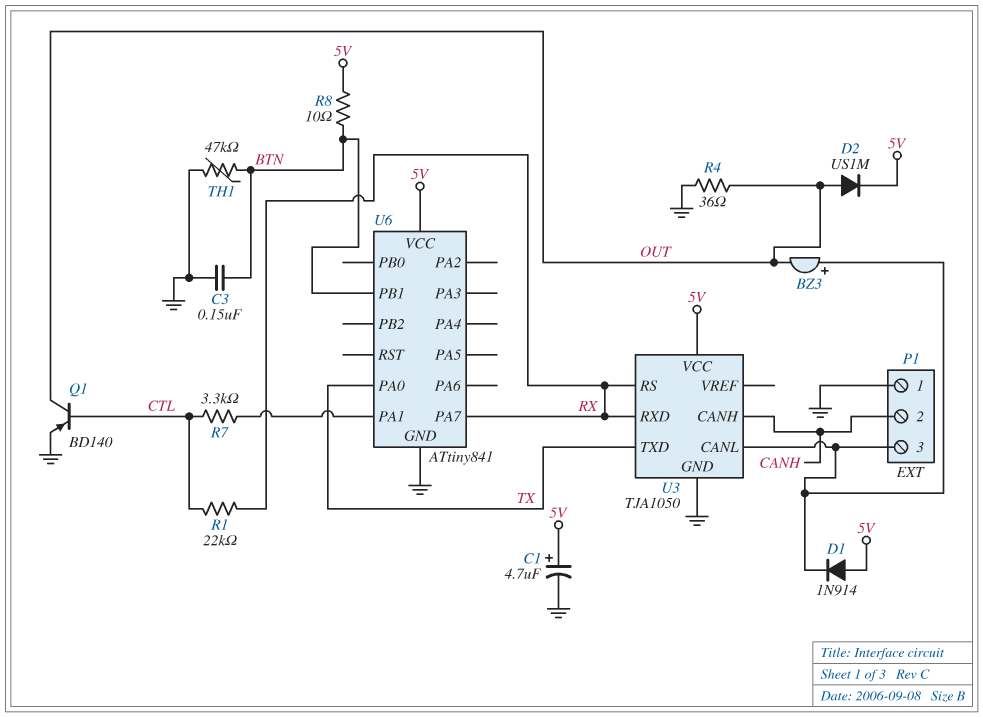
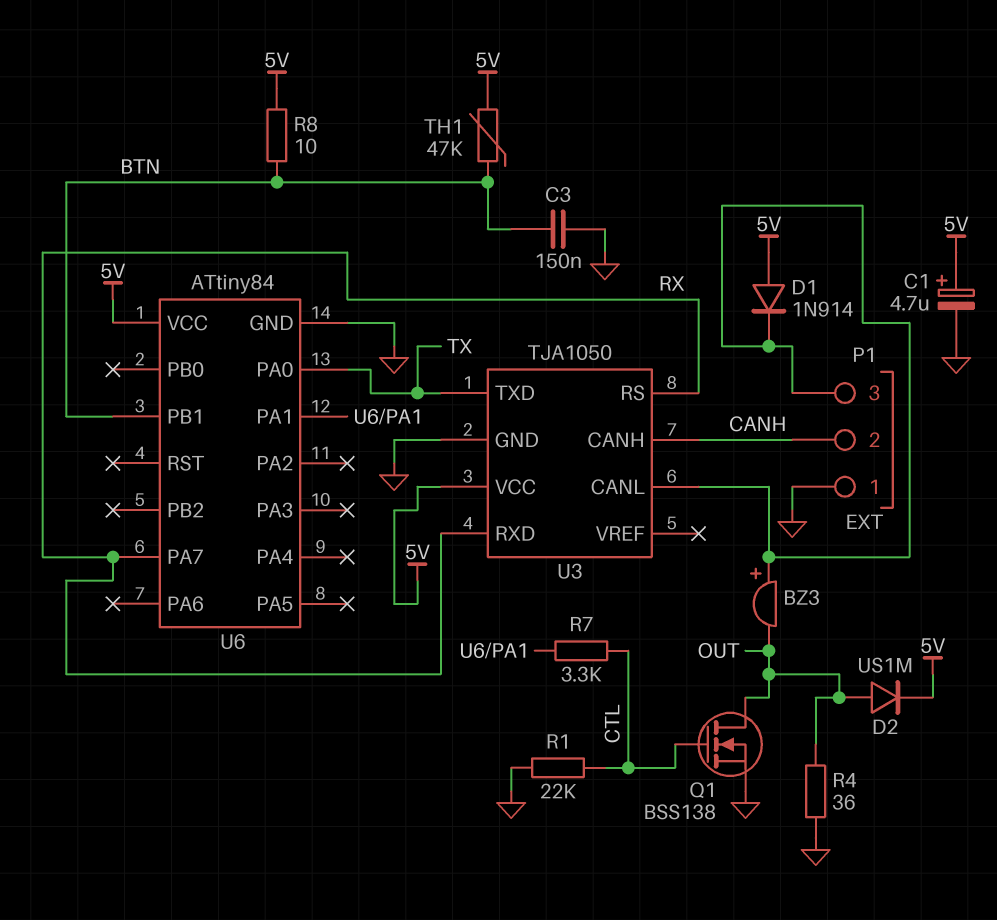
Q1: PNP BD140 (B CTL, C OUT, E GND) -> NMOS BSS138 (G CTL, D OUT, S GND)
R1: 22k (CTL, RX) -> 22k (CTL, GND)
TH1: 47k (BTN, GND) -> 47k (5V, BTN)
U6: ATtiny841 -> ATtiny84

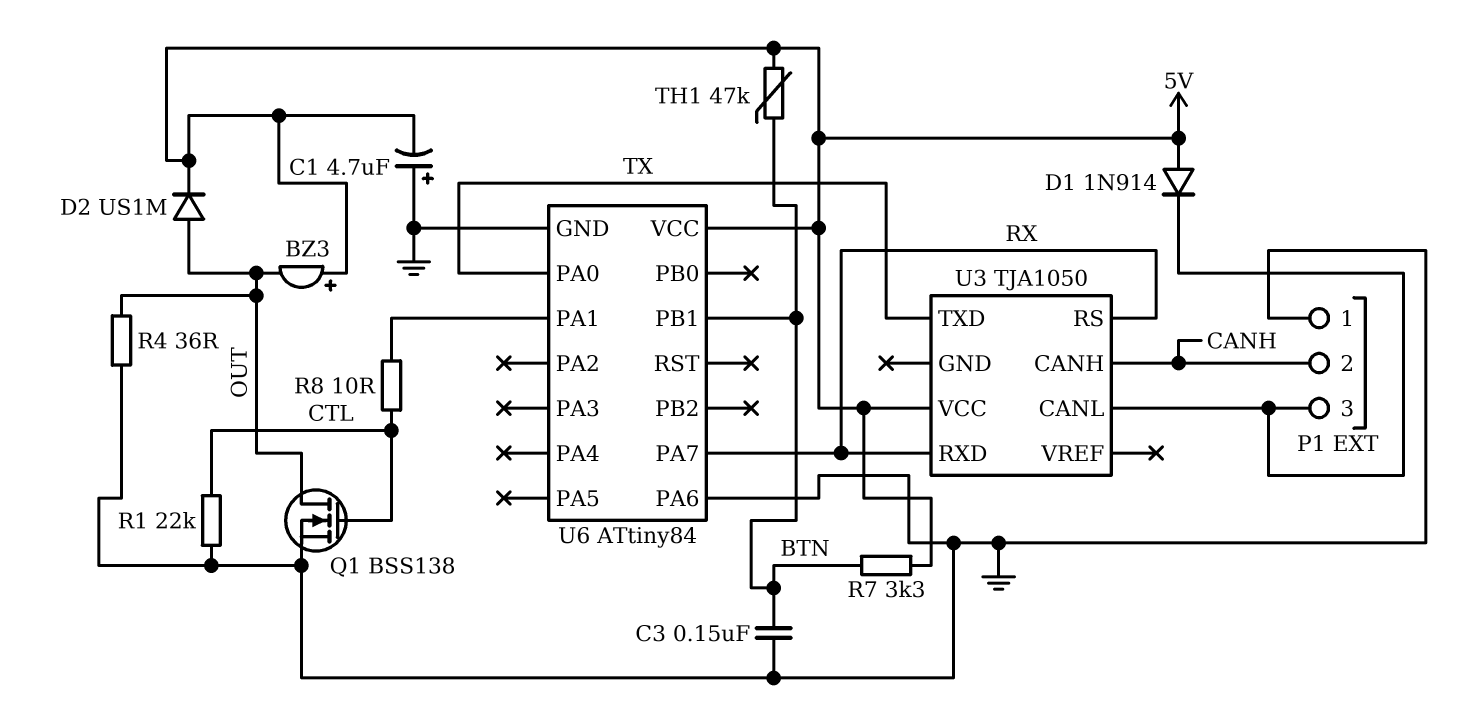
BZ3: buzzer (plus P1/3, minus OUT) -> buzzer (plus 5V, minus OUT)
C1: 4.7uF (plus 5V, minus GND) -> 4.7uF (plus GND, minus 5V)
R7: 3.3k (CTL, U6/PA1) -> 3.3k (5V, BTN)
R8: 10 (5V, BTN) -> 10 (CTL, U6/PA1)
U3 pin GND: GND -> none
U6 pin PA6: none -> GND

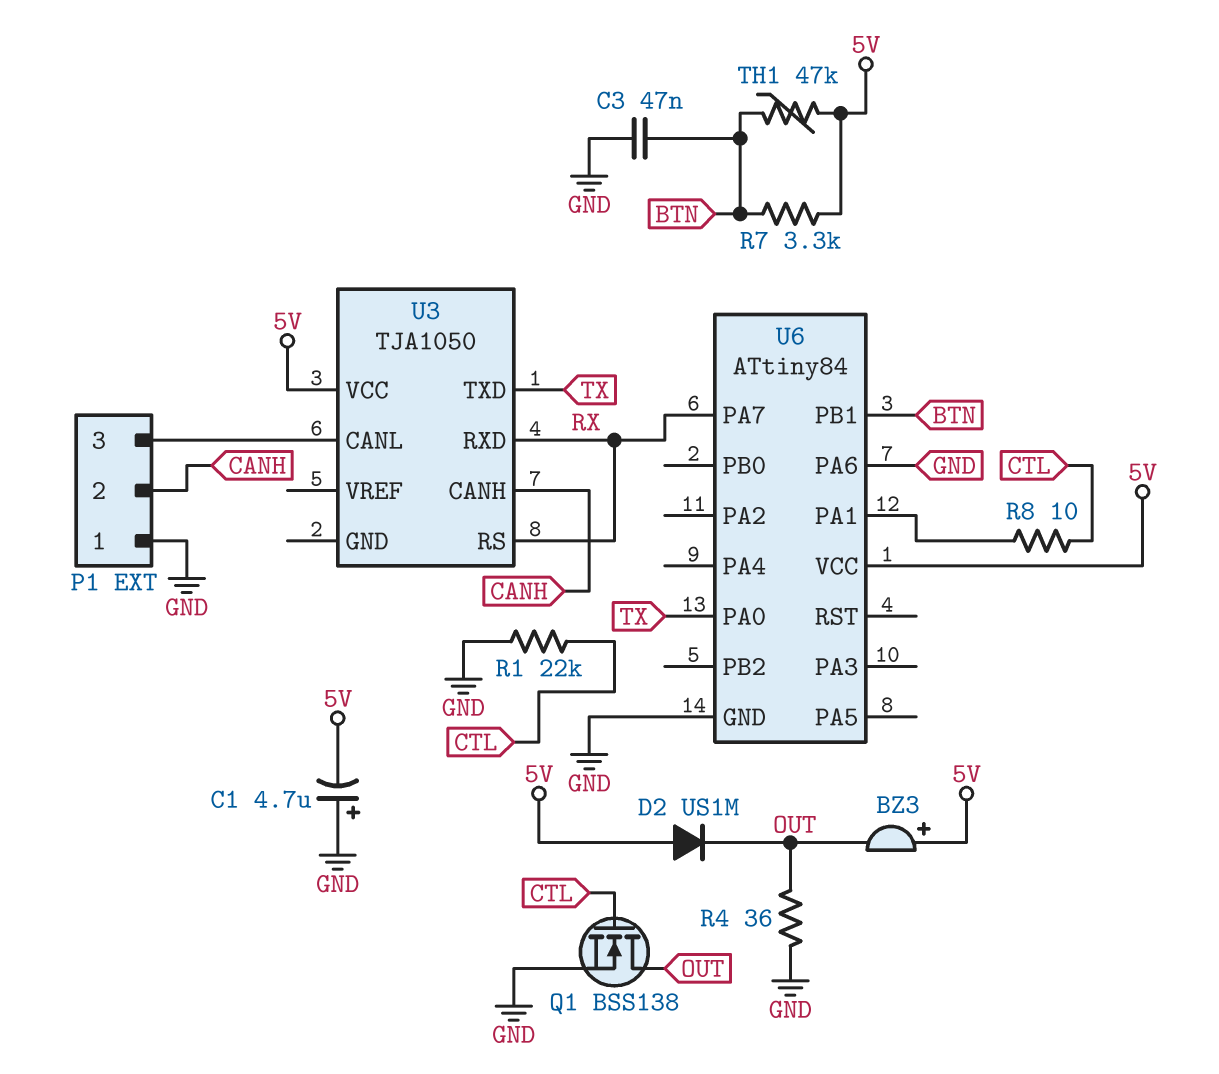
C3: 150nF (BTN, GND) -> 47nF (BTN, GND)
D1: diode 1N914 (A 5V, K P1/3) -> none
D2: diode US1M (A OUT, K 5V) -> diode US1M (A 5V, K OUT)

